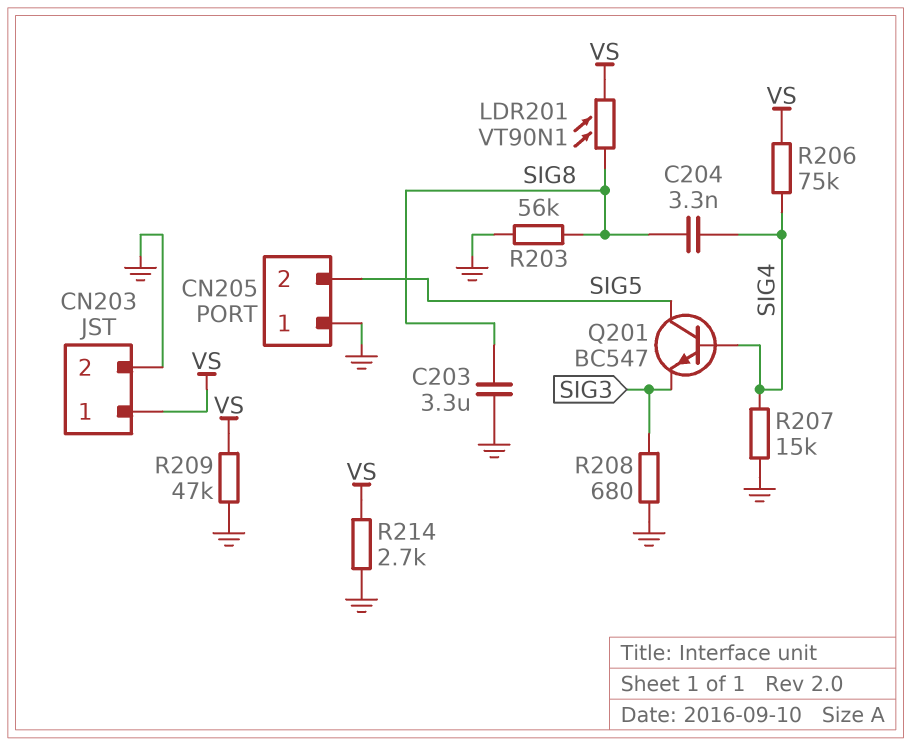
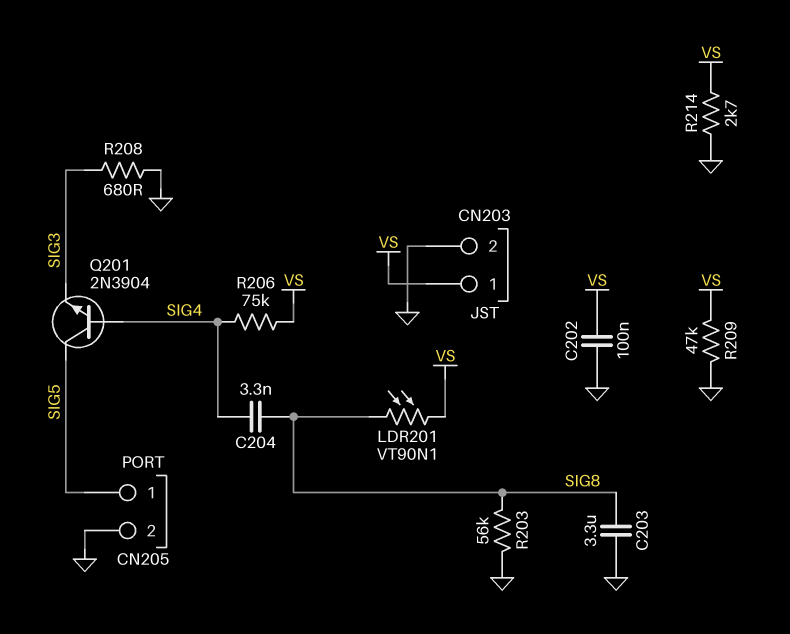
C202: none -> 100nF (GND, VS)
CN205 pin 1: GND -> SIG5
CN205 pin 2: SIG5 -> GND
Q201: NPN BC547 (B SIG4, C SIG5, E SIG3) -> NPN 2N3904 (B SIG4, C SIG5, E SIG3)
R207: 15k (GND, SIG4) -> none

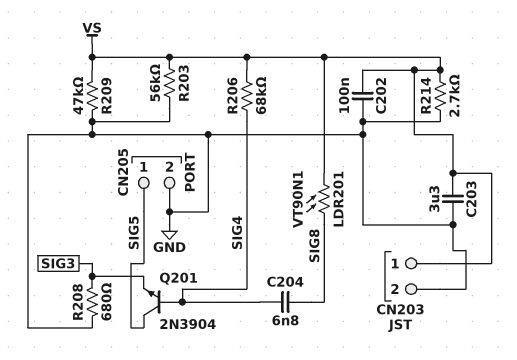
C203: 3.3uF (GND, SIG8) -> 3.3uF (GND, VS)
C204: 3.3nF (SIG4, SIG8) -> 6.8nF (SIG4, SIG8)
R203: 56k (GND, SIG8) -> 56k (GND, VS)
R206: 75k (SIG4, VS) -> 68k (SIG4, VS)

